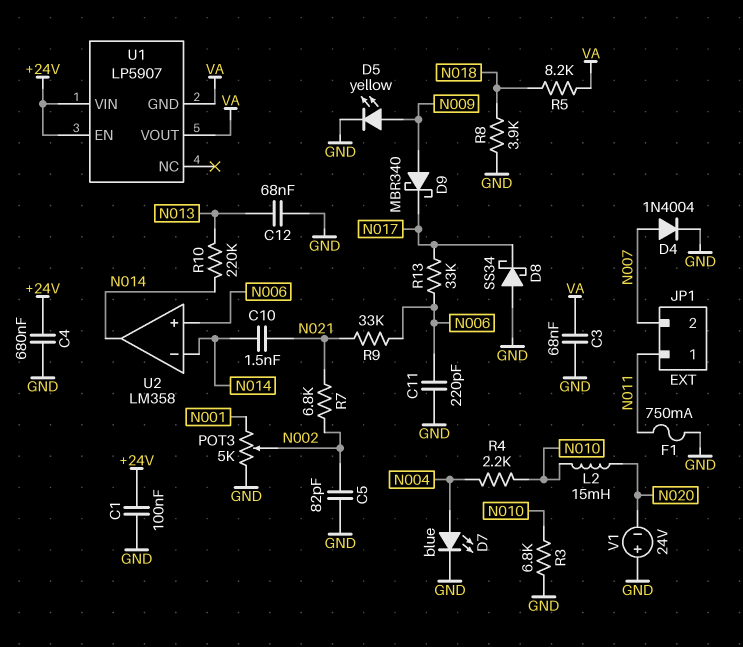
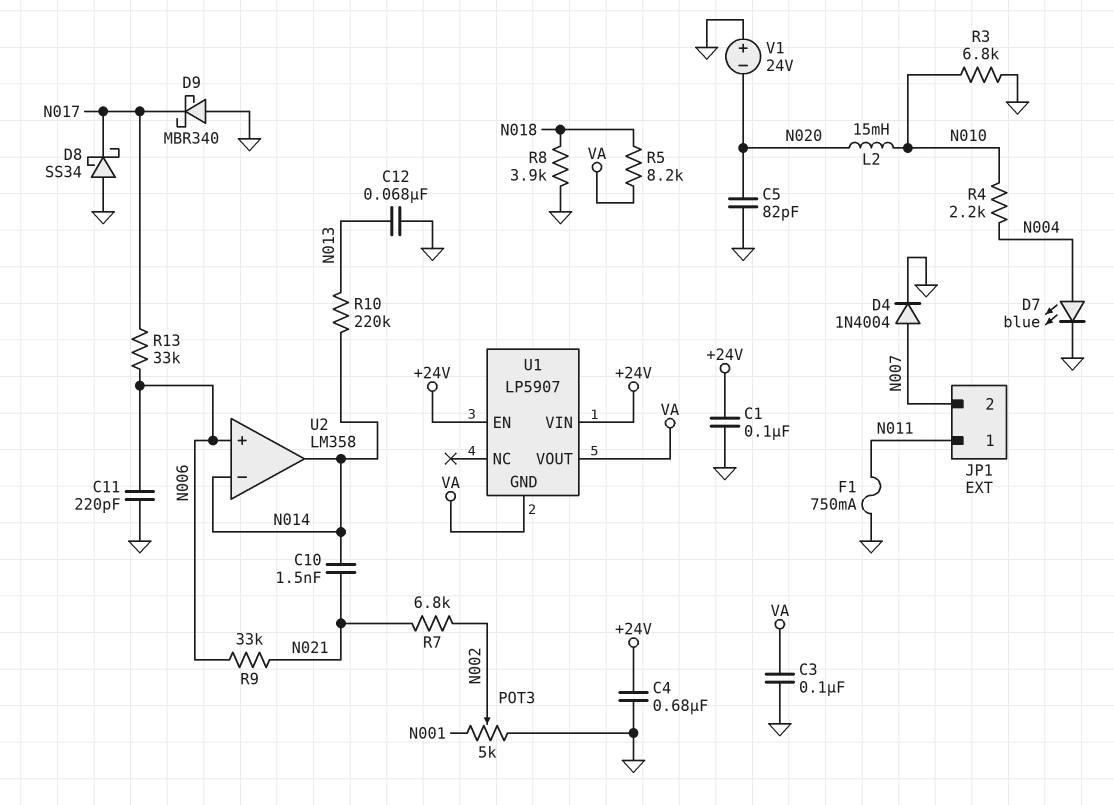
C3: 68nF (GND, VA) -> 100nF (GND, VA)
C5: 82pF (GND, N002) -> 82pF (GND, N020)
D5: LED yellow (A N009, K GND) -> none
D9: schottky MBR340 (A N009, K N017) -> schottky MBR340 (A GND, K N017)

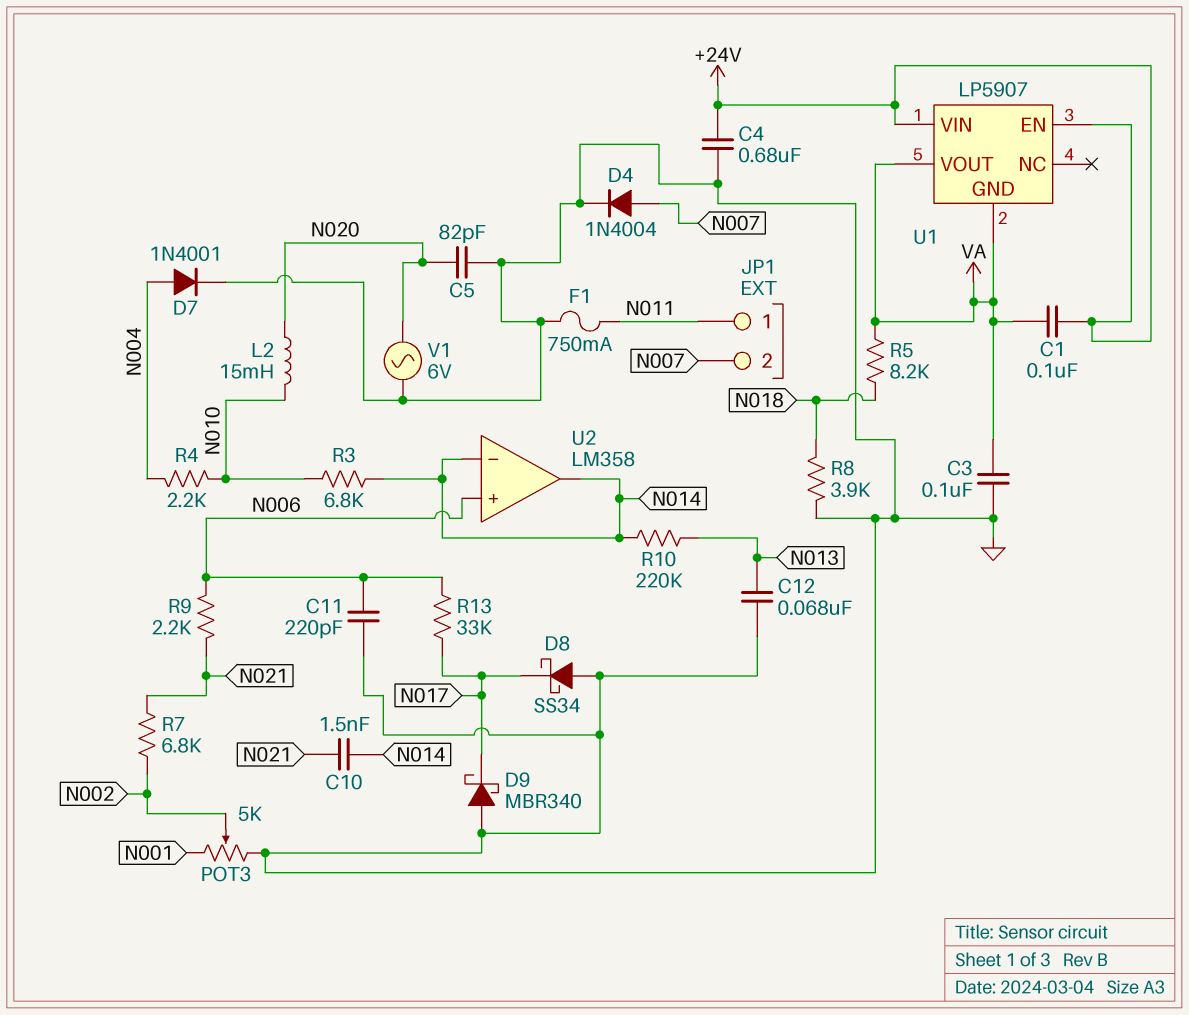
C1: 100nF (+24V, GND) -> 100nF (+24V, VA)
D7: LED blue (A N004, K GND) -> diode 1N4001 (A N004, K GND)
R3: 6.8k (GND, N010) -> 6.8k (N010, N014)
R9: 33k (N006, N021) -> 2.2k (N006, N021)
V1: 24V (plus GND, minus N020) -> AC 6V (GND, N020)

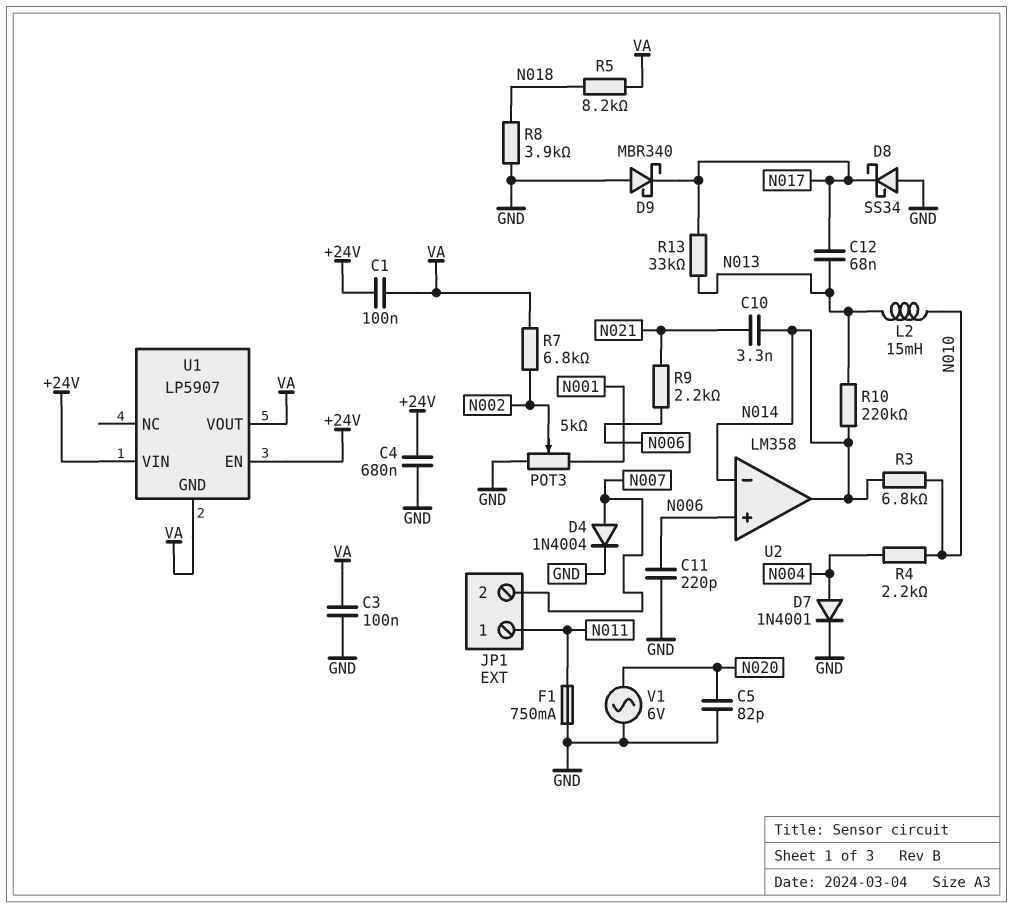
C10: 1.5nF (N014, N021) -> 3.3nF (N014, N021)
C12: 68nF (GND, N013) -> 68nF (N013, N017)
L2: 15mH (N010, N020) -> 15mH (N010, N013)
R7: 6.8k (N002, N021) -> 6.8k (N002, VA)
R13: 33k (N006, N017) -> 33k (N013, N017)

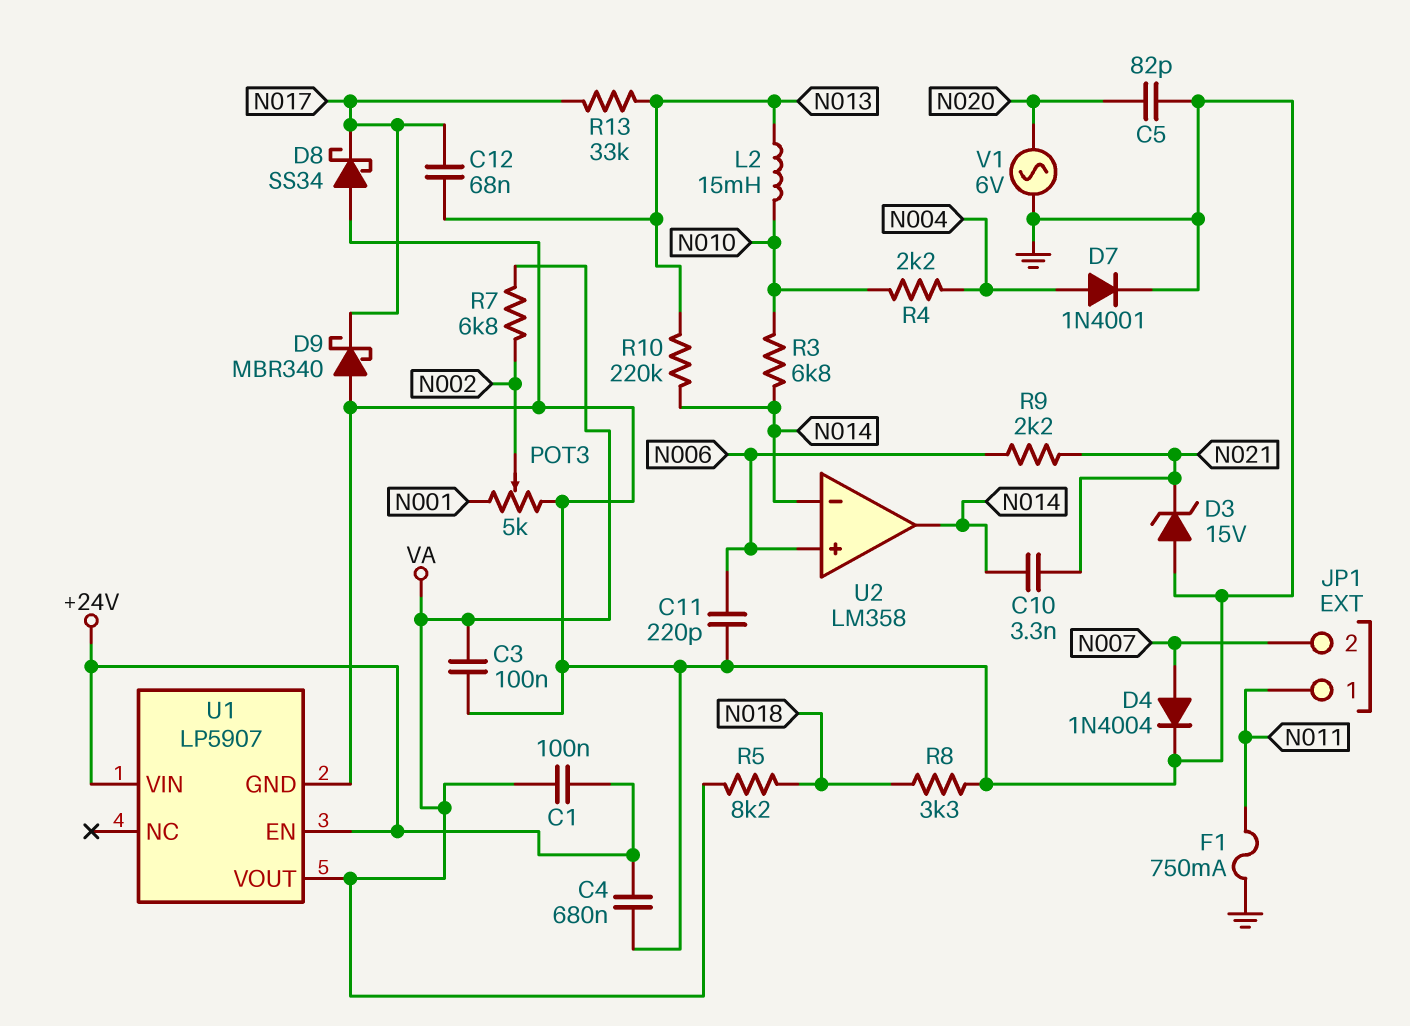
D3: none -> zener 15V (A GND, K N021)
R8: 3.9k (GND, N018) -> 3.3k (GND, N018)
U1 pin GND: VA -> GND

